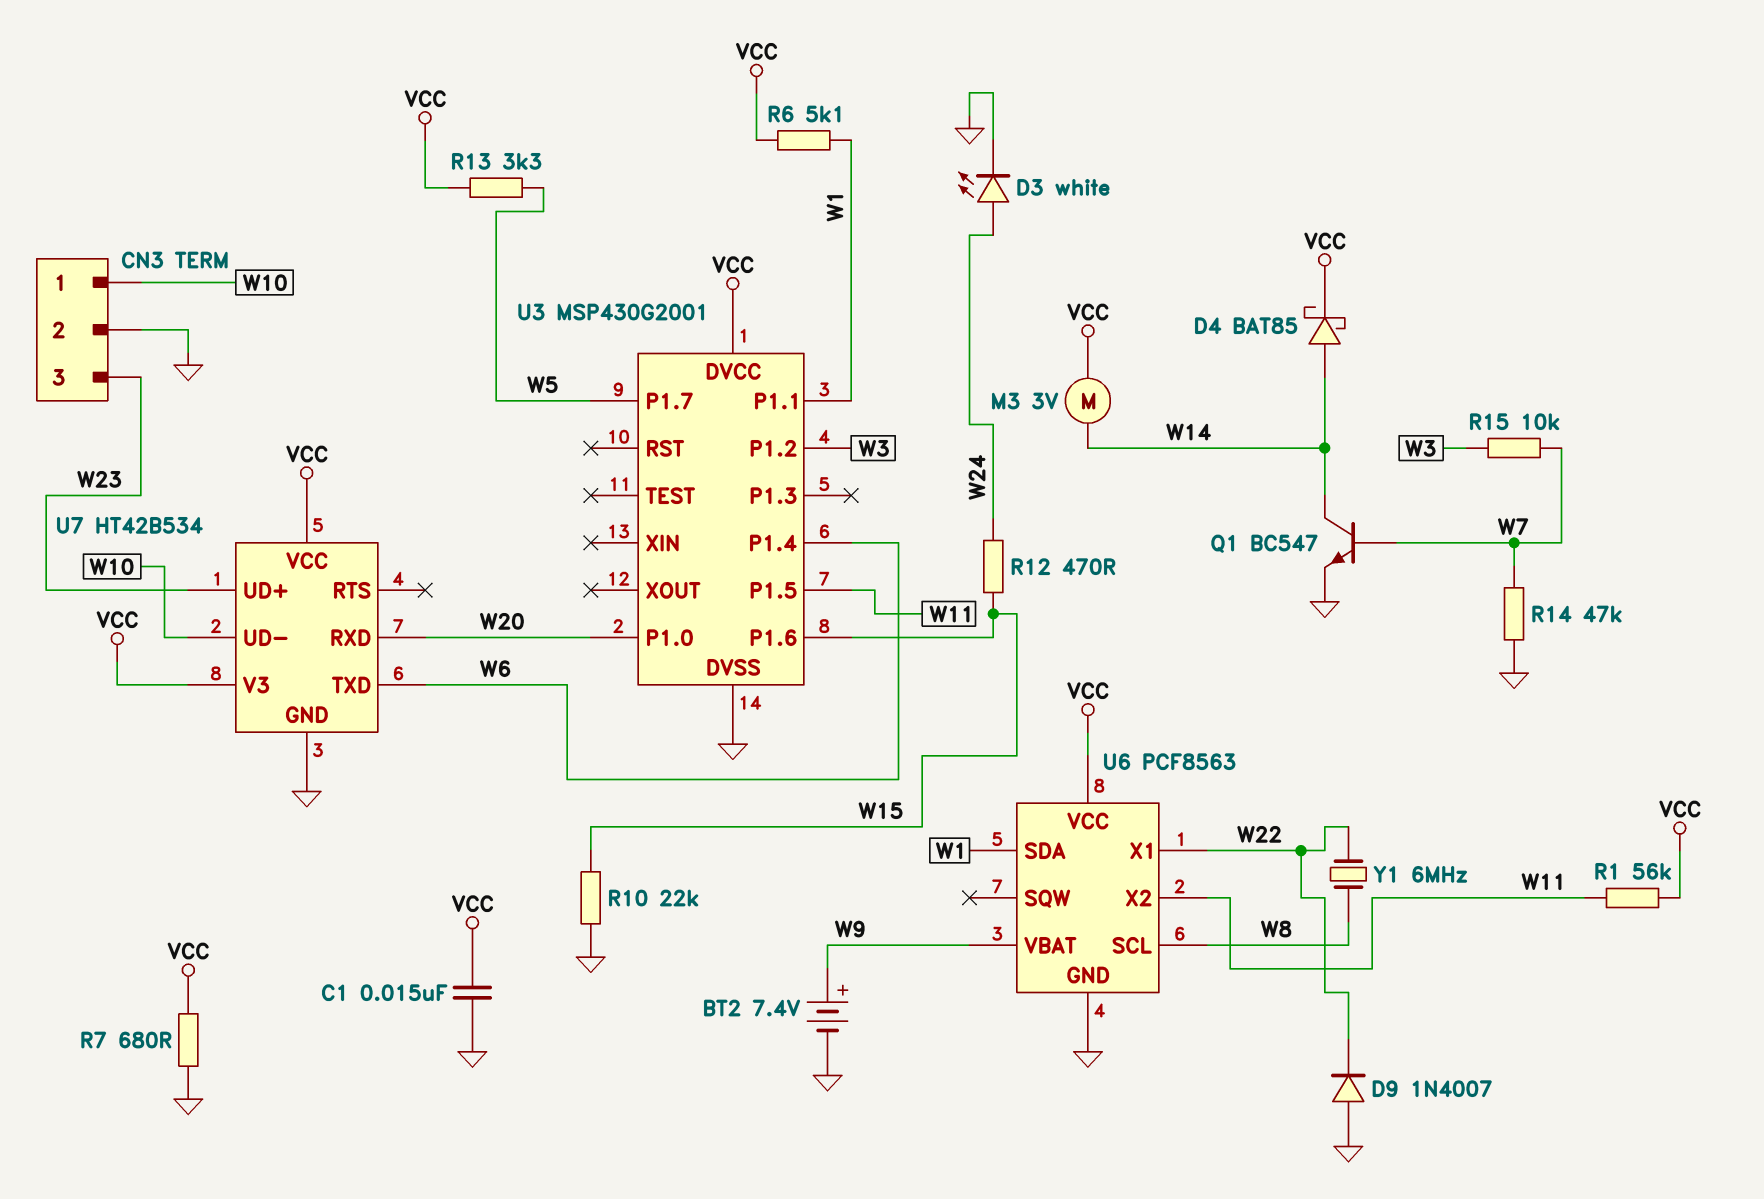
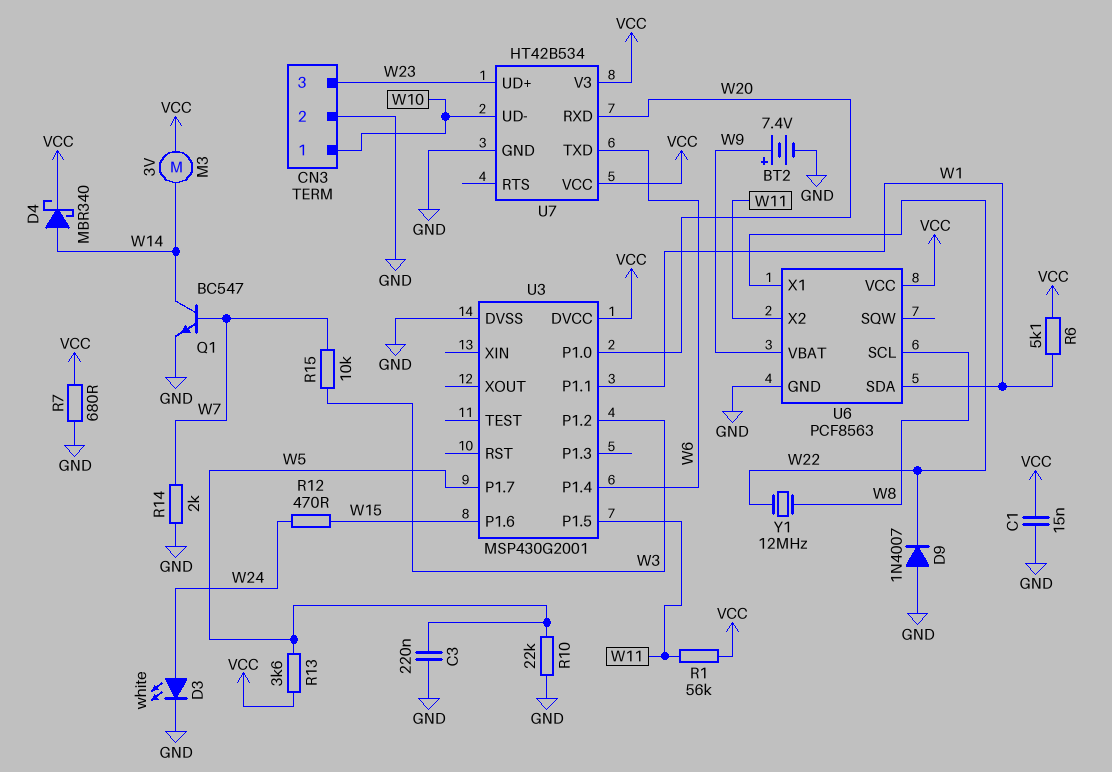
C3: none -> 220nF (GND, W5)
D4: schottky BAT85 (A W14, K VCC) -> schottky MBR340 (A W14, K VCC)
R10: 22k (GND, W15) -> 22k (GND, W5)
R13: 3.3k (VCC, W5) -> 3.6k (VCC, W5)
R14: 47k (GND, W7) -> 2k (GND, W7)
Y1: 6MHz (W8, W22) -> 12MHz (W8, W22)

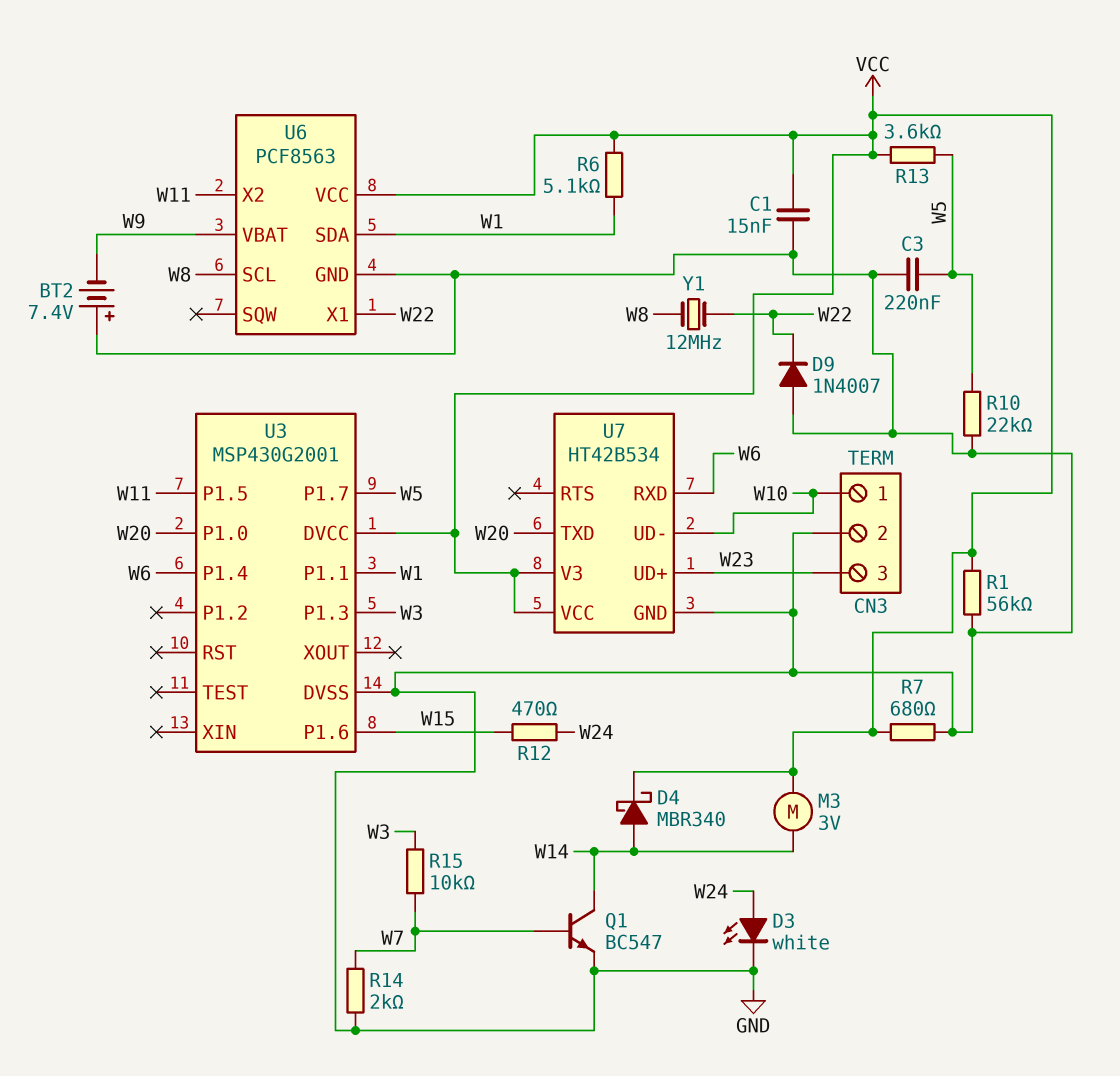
BT2: 7.4V (plus W9, minus GND) -> 7.4V (plus GND, minus W9)
R1: 56k (VCC, W11) -> 56k (GND, VCC)
U3 pin P1.2: W3 -> none
U3 pin P1.3: none -> W3
U7 pin RXD: W20 -> W6
U7 pin TXD: W6 -> W20

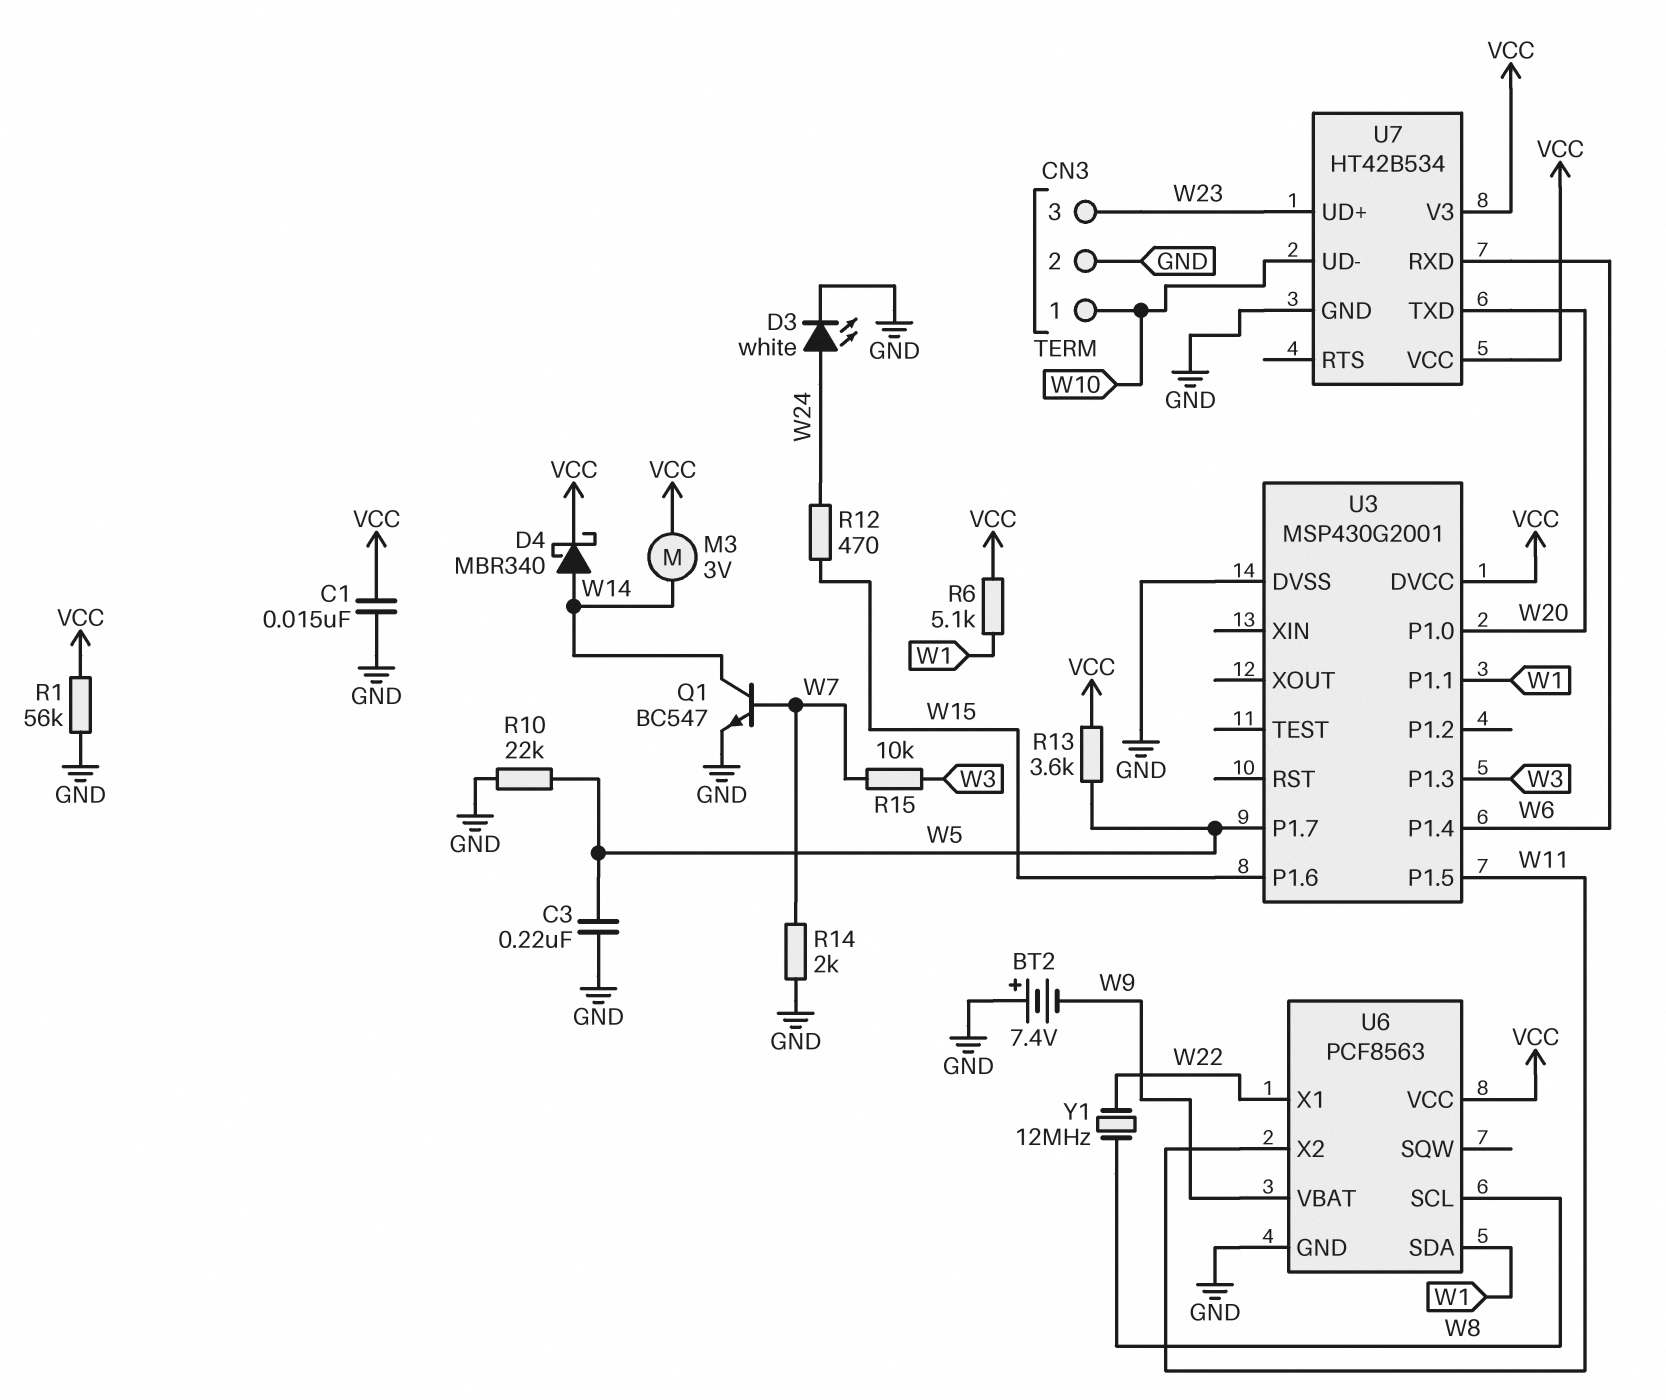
D9: diode 1N4007 (A GND, K W22) -> none
R7: 680 (GND, VCC) -> none

